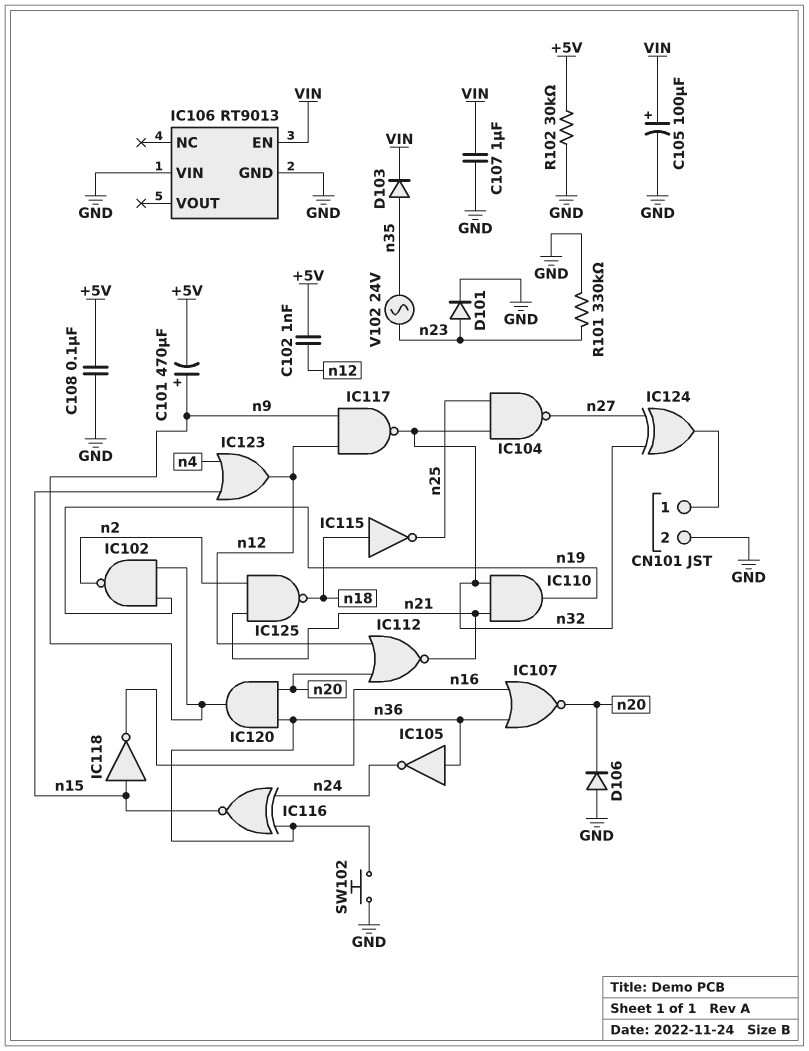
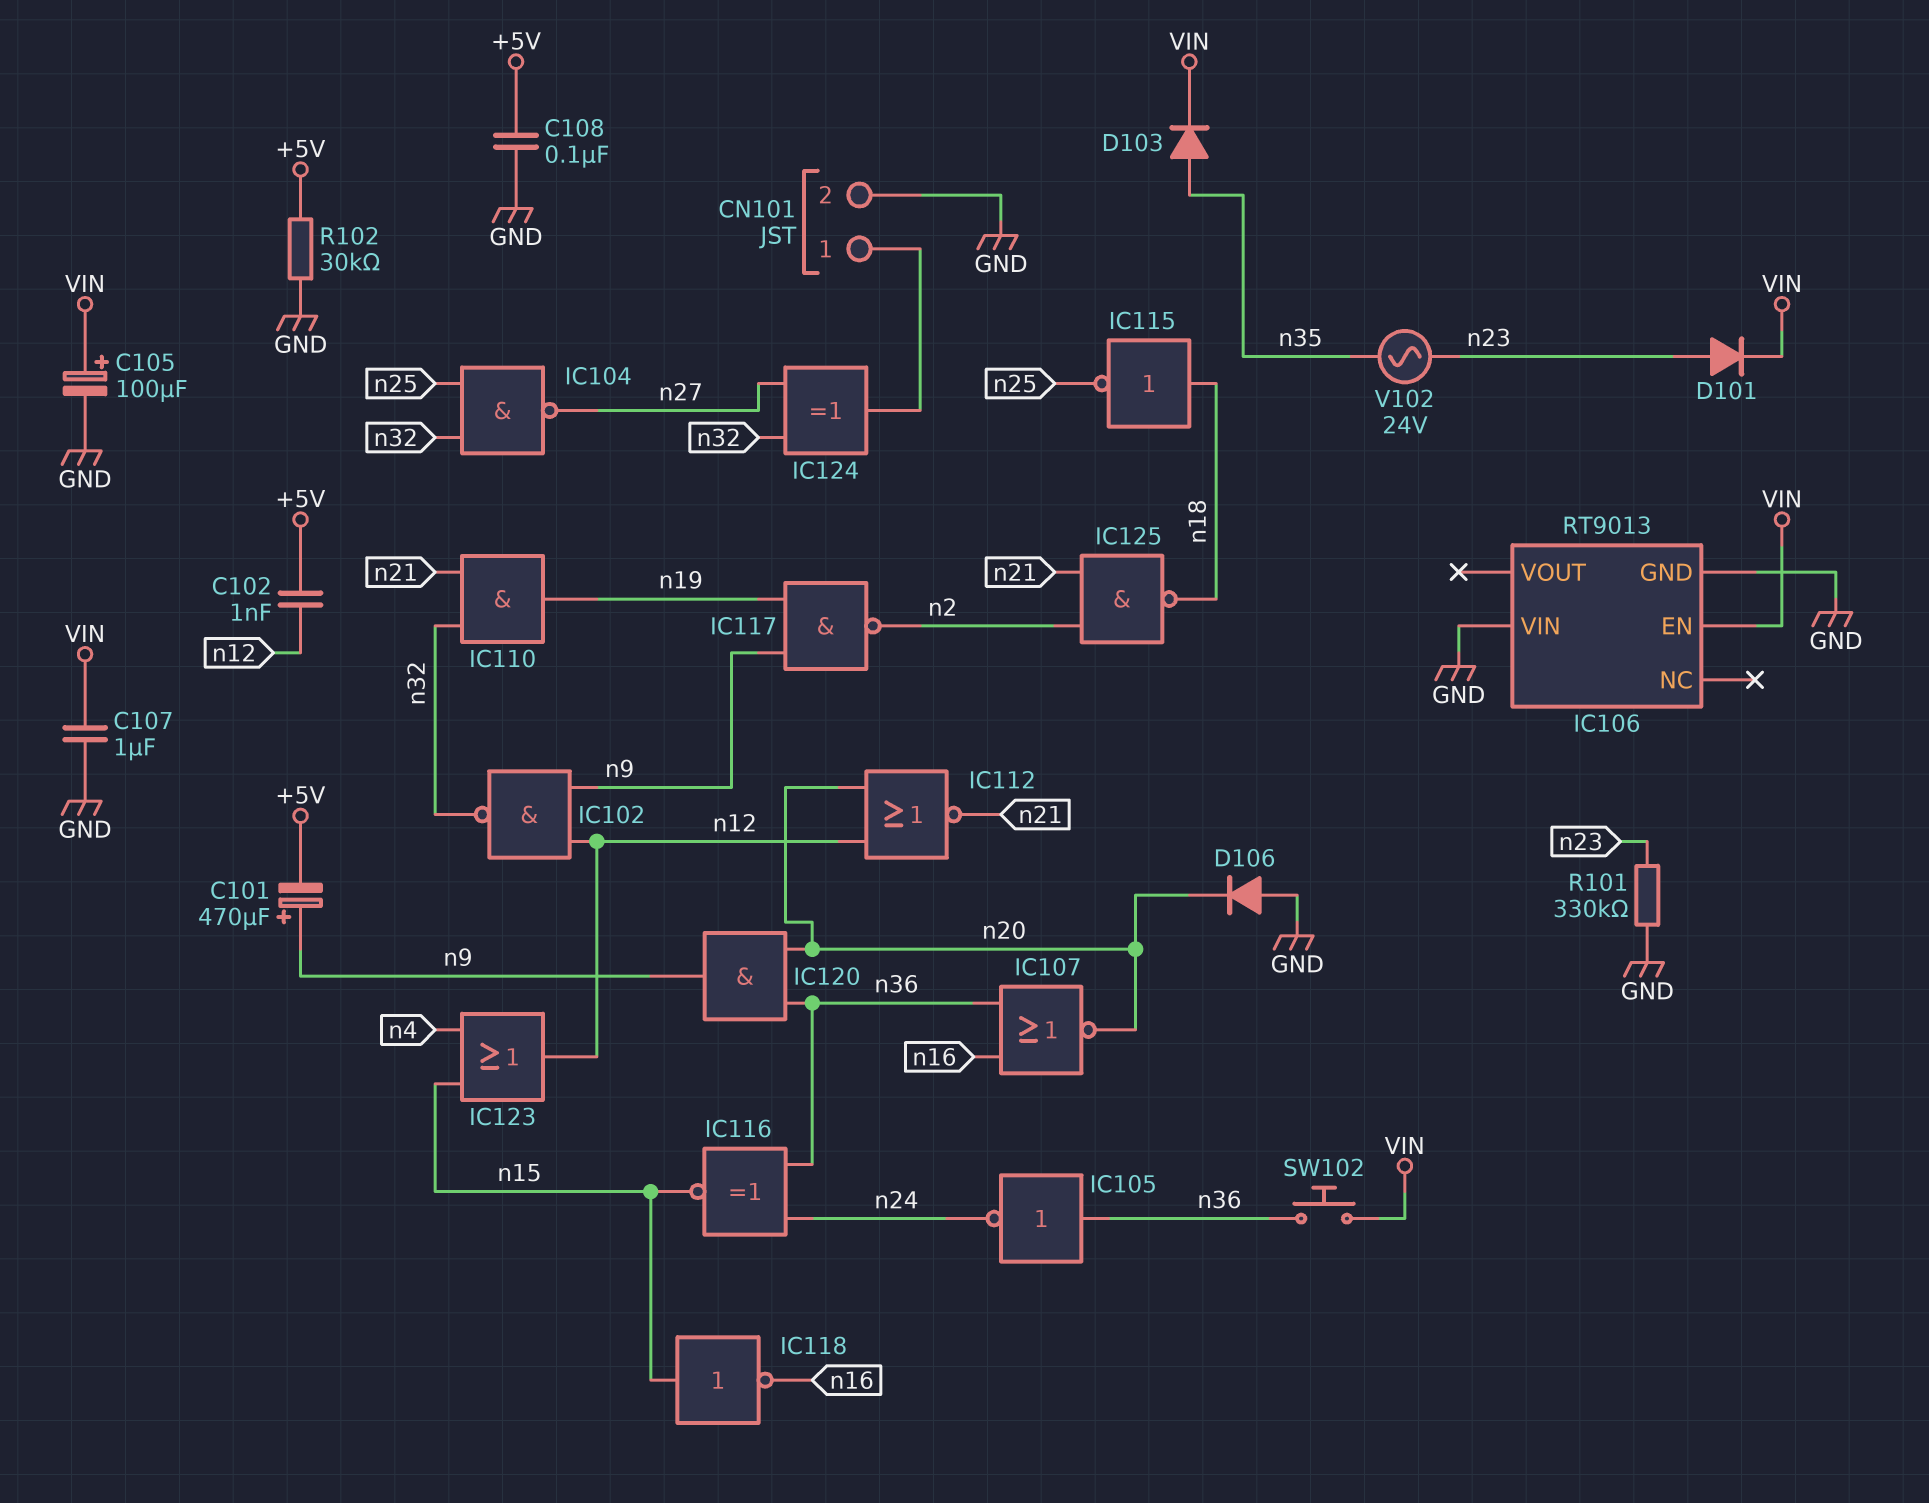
D101: diode (A n23, K GND) -> diode (A n23, K VIN)
IC102: NAND (in n9, in n19, out n2) -> NAND (in n9, in n12, out n32)
IC117: NAND (in n9, in n12, out n32) -> NAND (in n9, in n19, out n2)
SW102: button (GND, n36) -> button (VIN, n36)

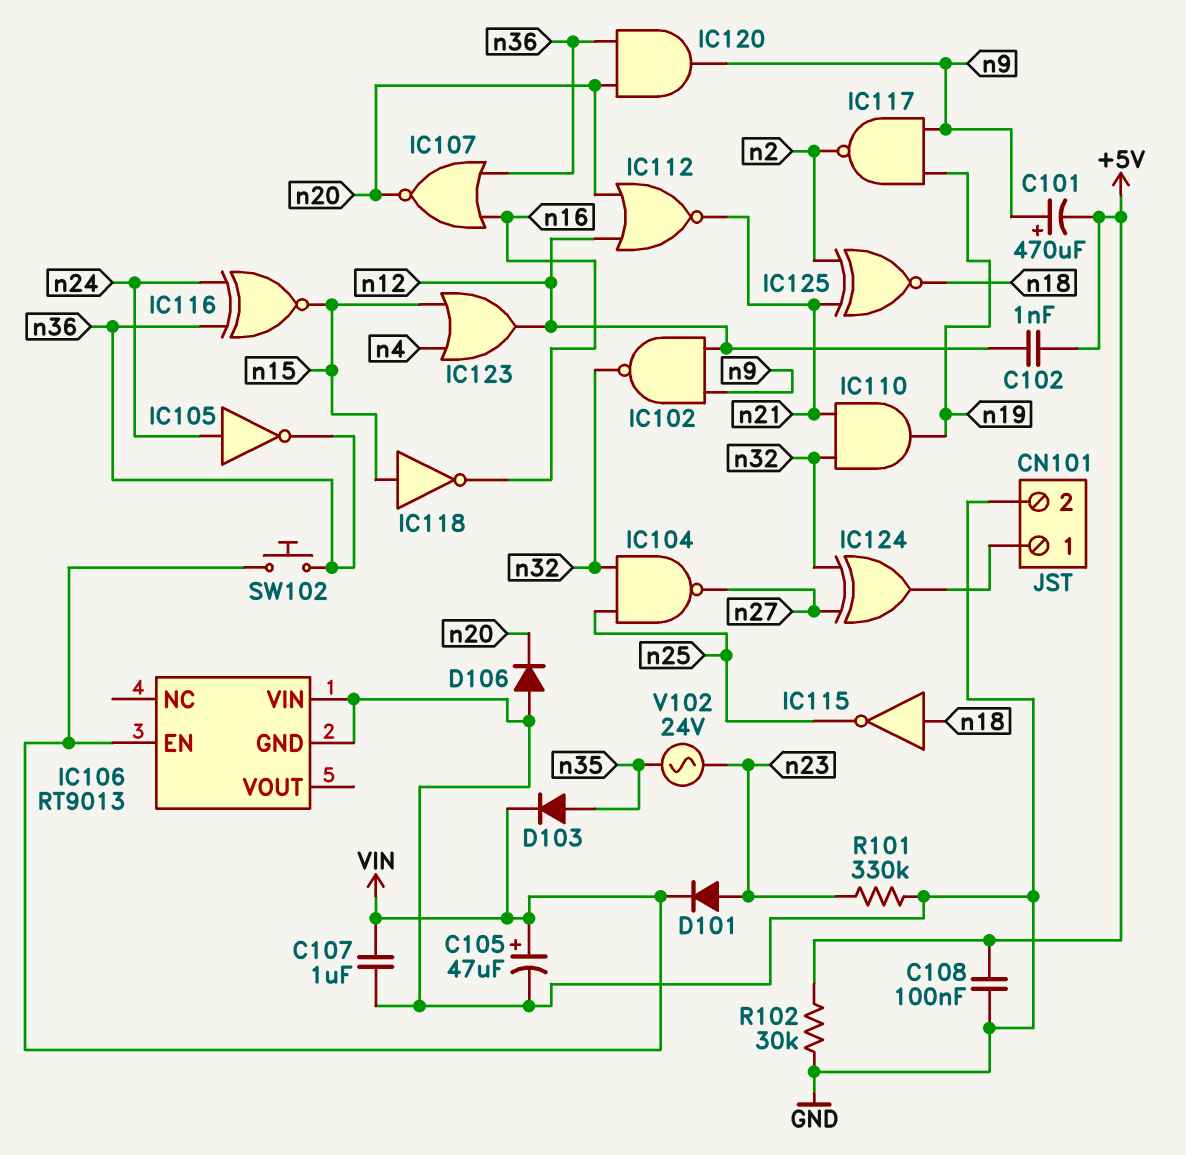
C105: 100uF (plus VIN, minus GND) -> 47uF (plus VIN, minus GND)
IC105: NOT (in n36, out n24) -> NOT (in n24, out n36)
IC125: NAND (in n2, in n21, out n18) -> XNOR (in n2, in n21, out n18)

